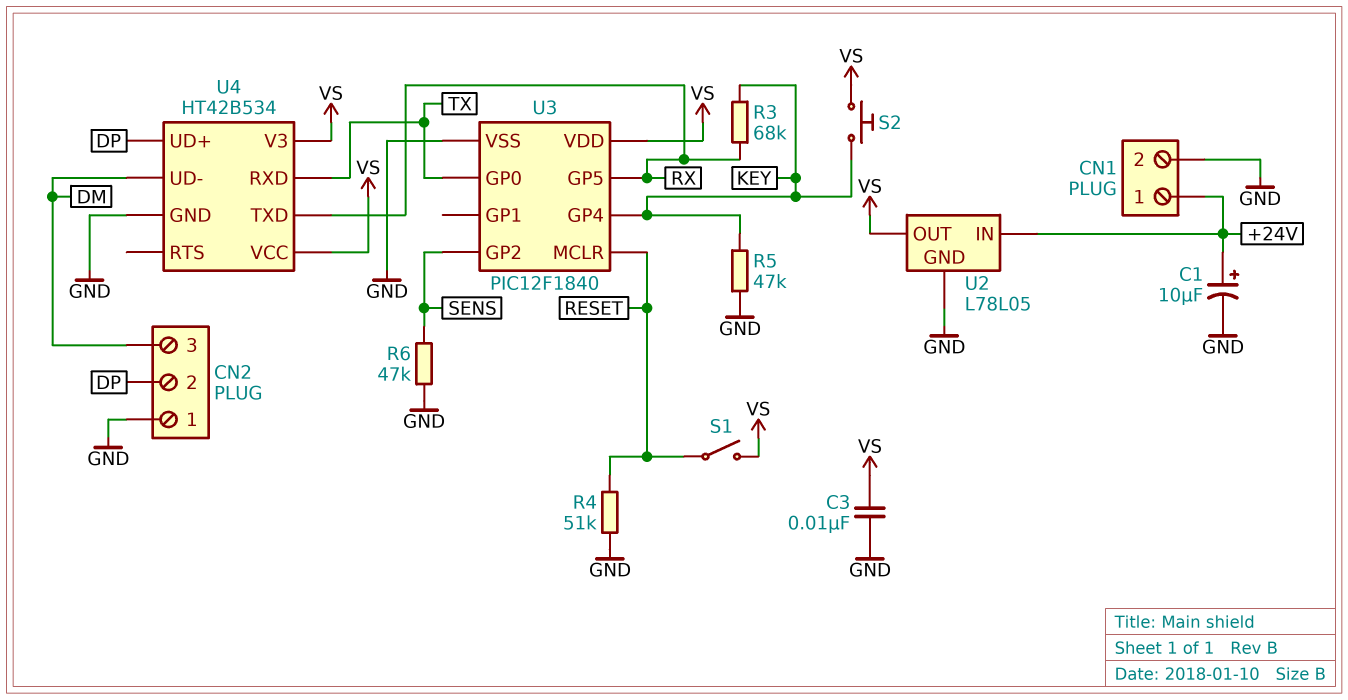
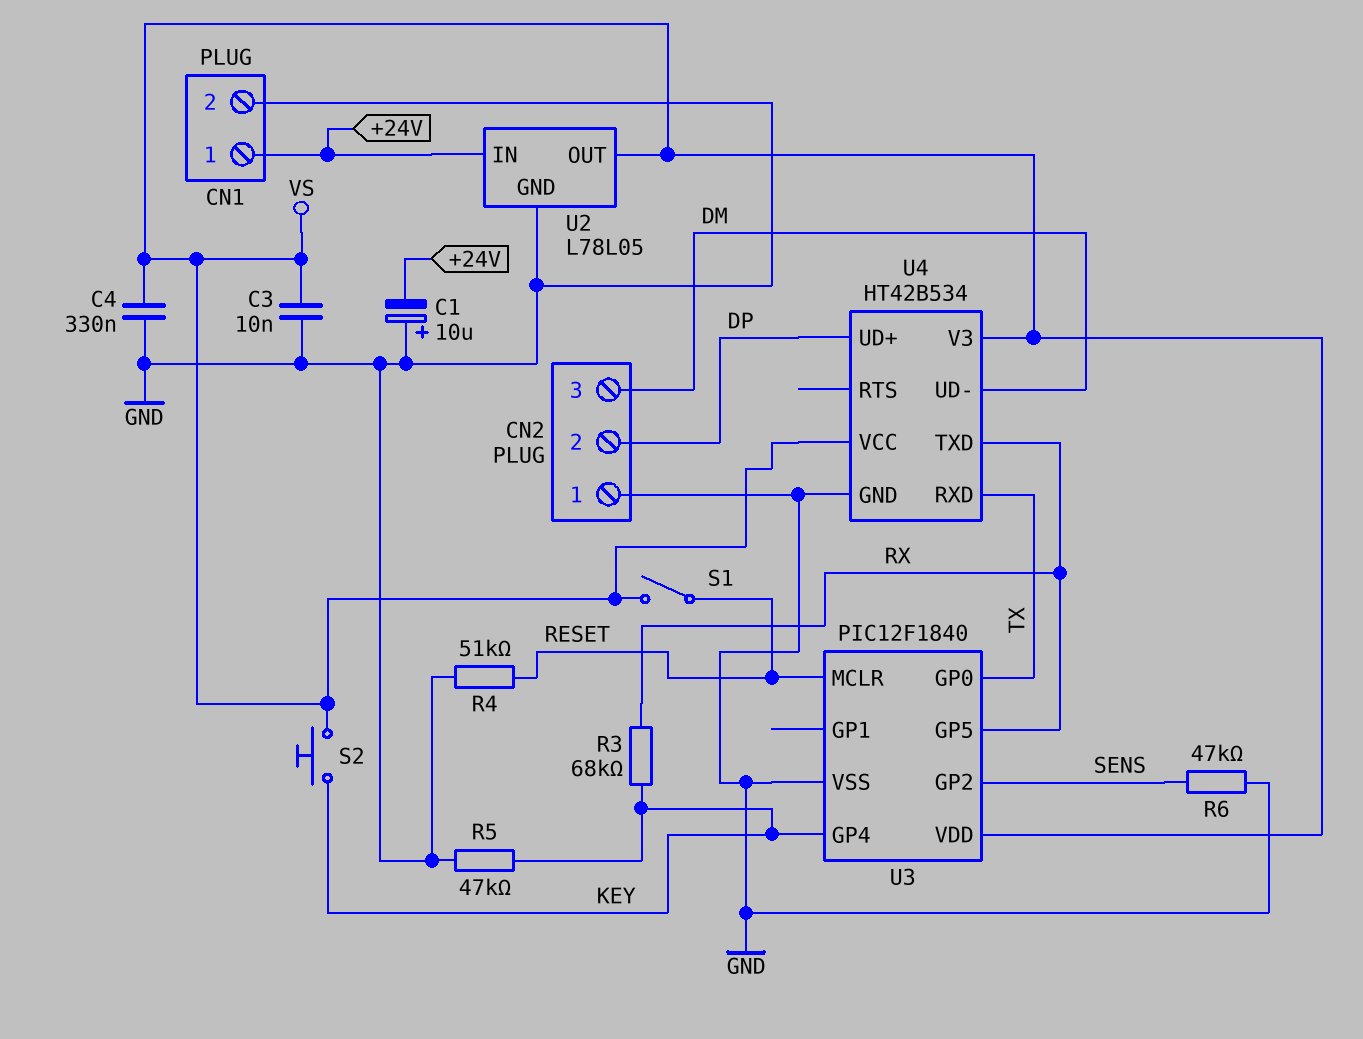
C1: 10uF (plus +24V, minus GND) -> 10uF (plus GND, minus +24V)
C4: none -> 330nF (GND, VS)

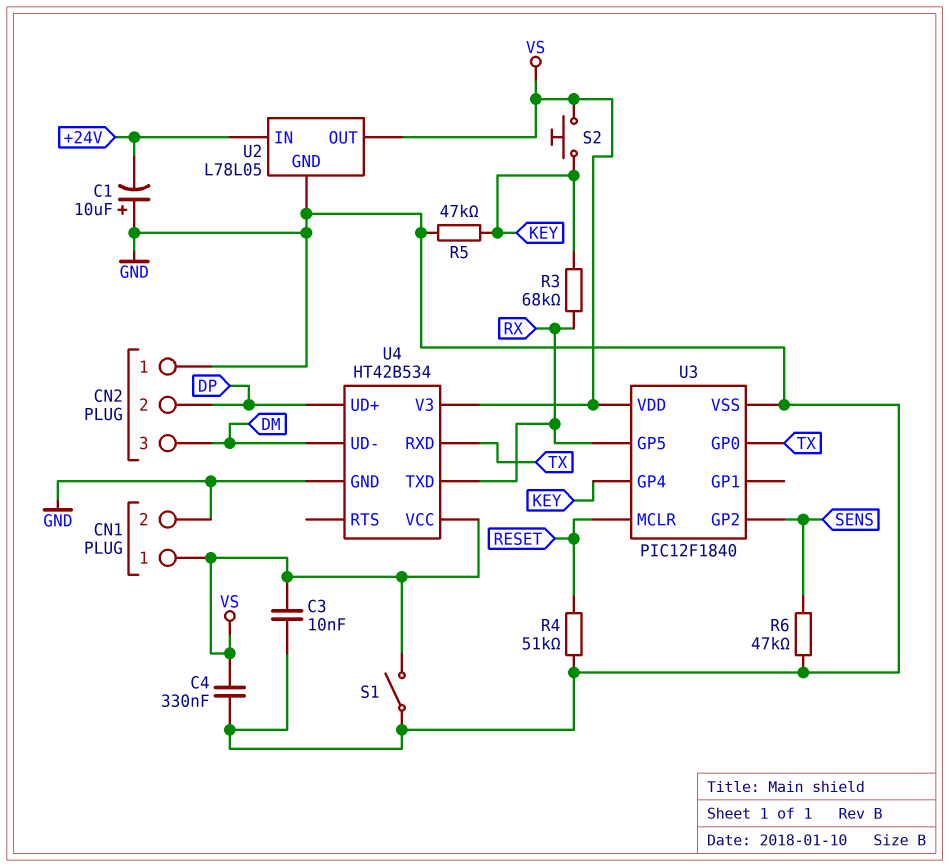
CN1 pin 1: +24V -> VS
S1: switch (RESET, VS) -> switch (GND, VS)

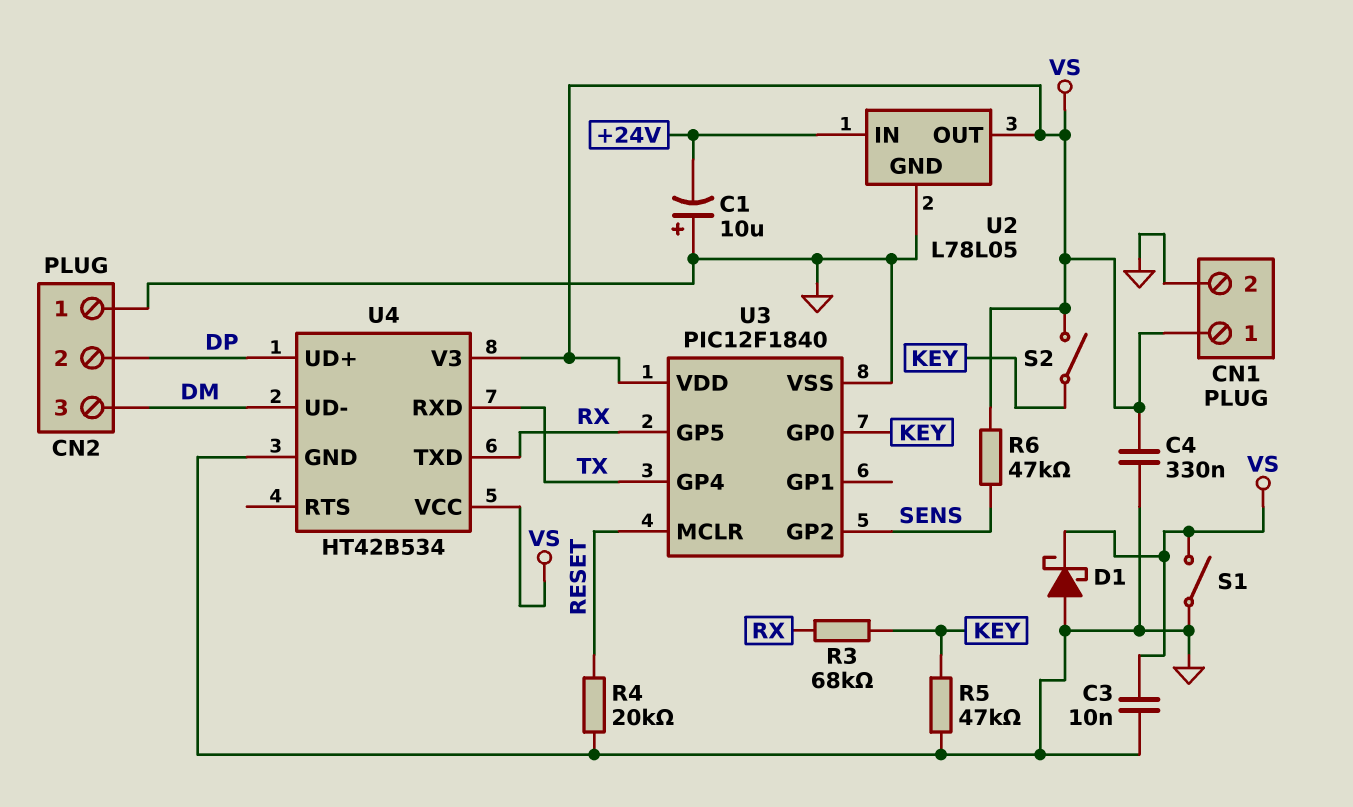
D1: none -> schottky (A GND, K VS)
R4: 51k (GND, RESET) -> 20k (GND, RESET)
R6: 47k (GND, SENS) -> 47k (SENS, VS)
S2: button (KEY, VS) -> switch (KEY, VS)
U3 pin GP0: TX -> KEY
U3 pin GP4: KEY -> TX

